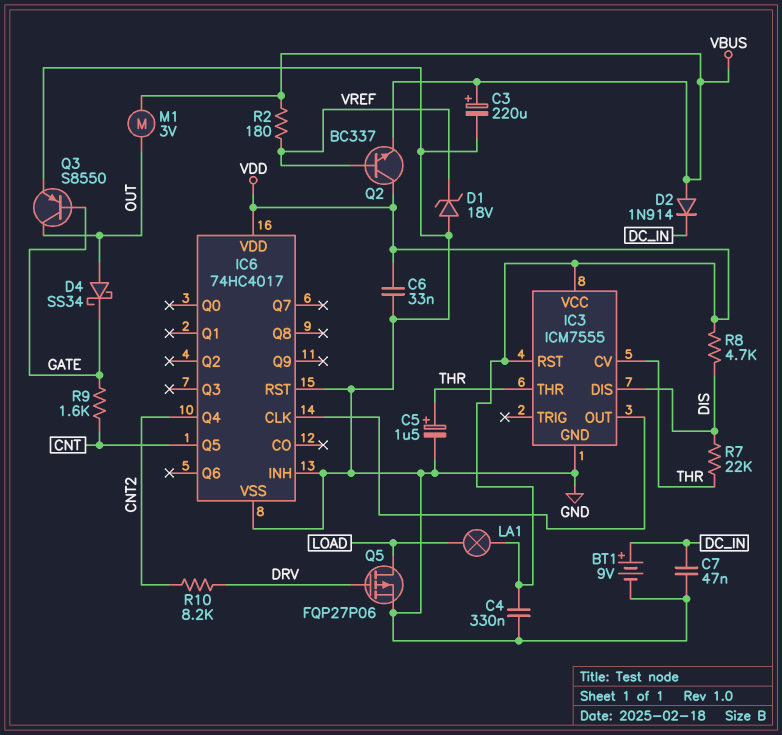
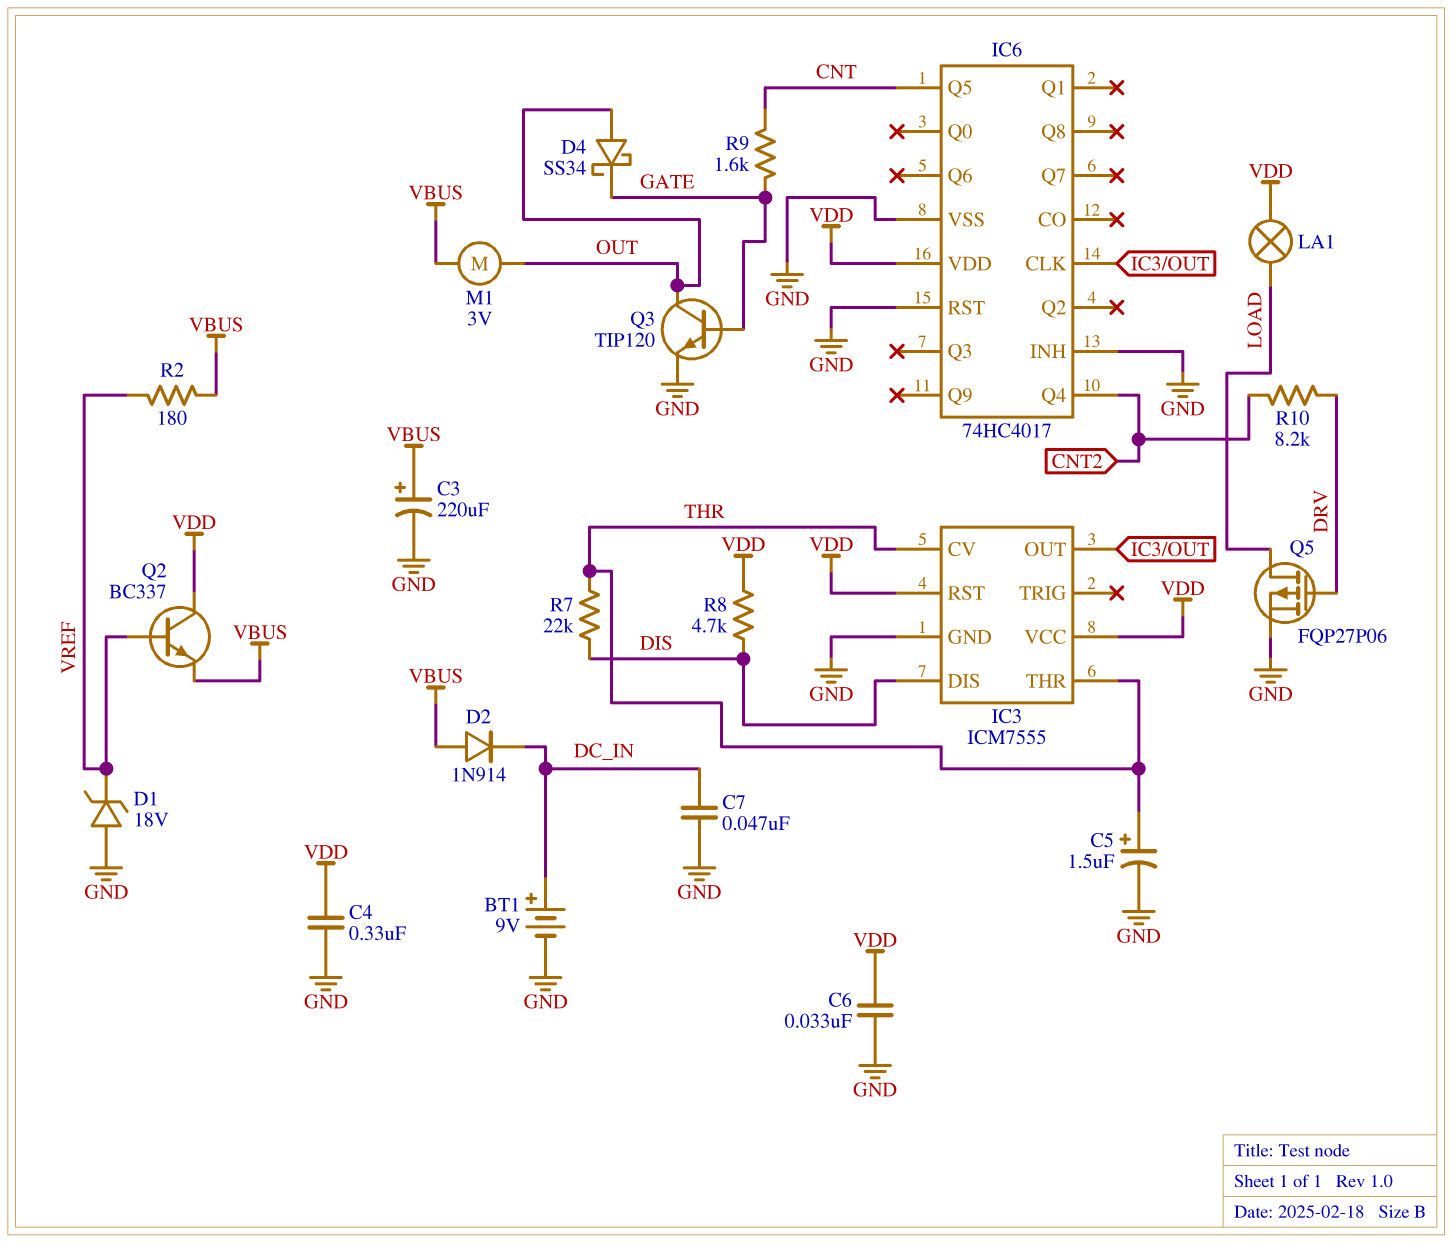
Q3: PNP S8550 (B GATE, C OUT, E GND) -> NPN TIP120 (B GATE, C OUT, E GND)

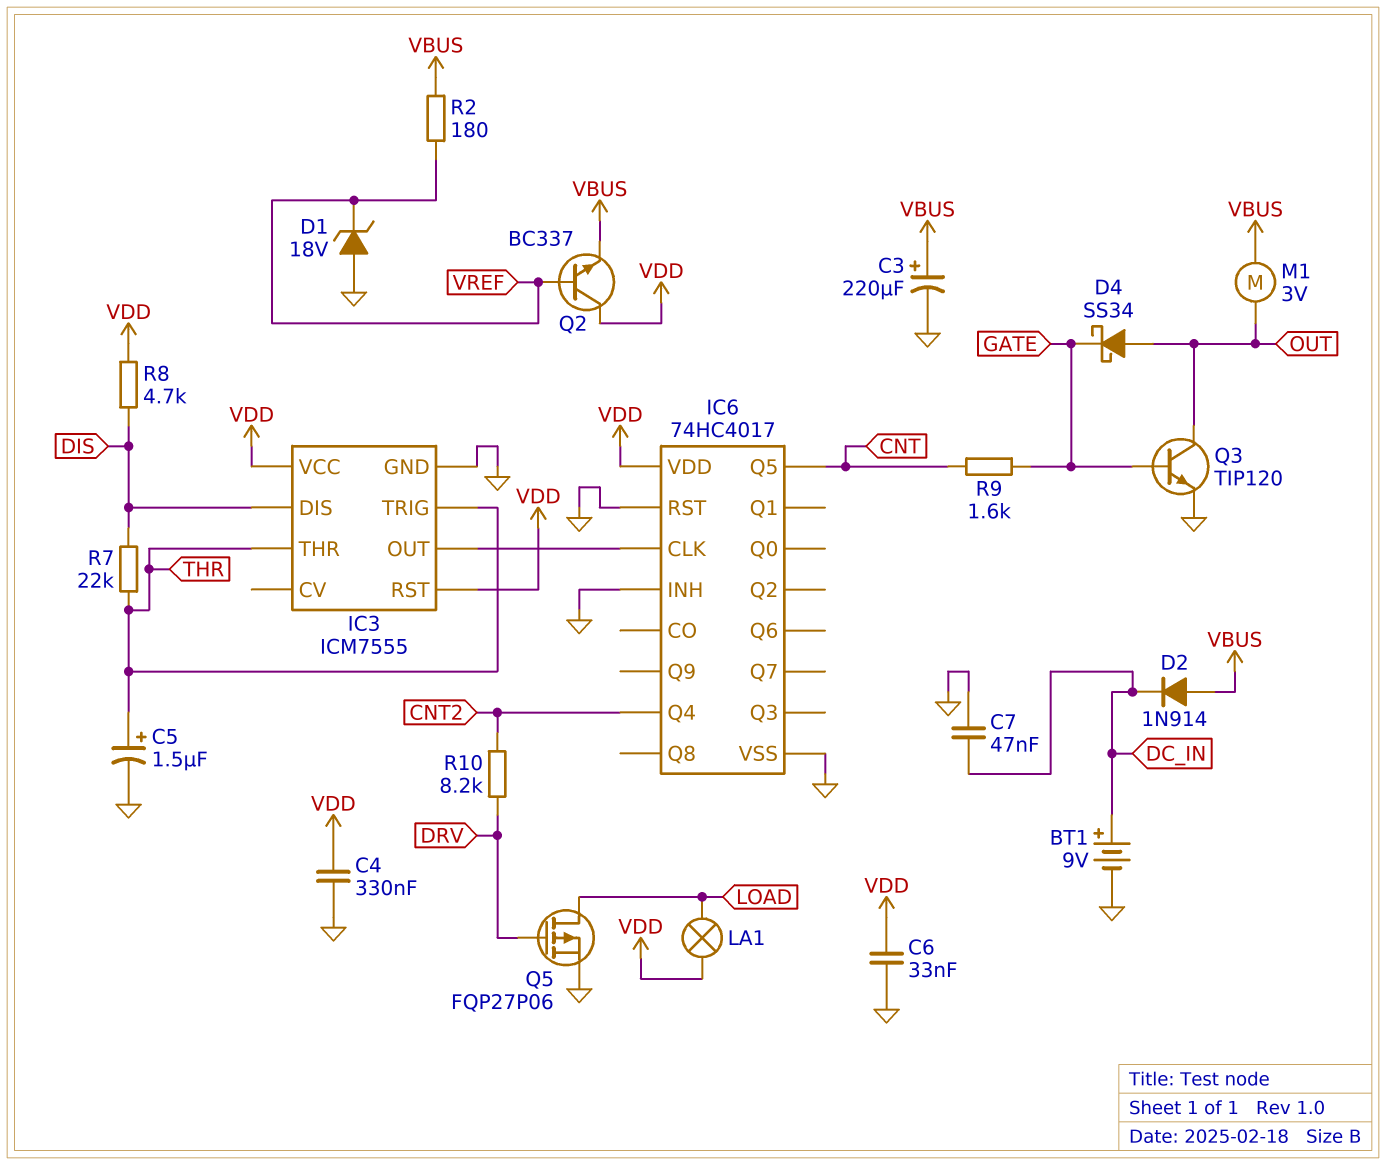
IC3 pin CV: THR -> none
IC3 pin TRIG: none -> THR

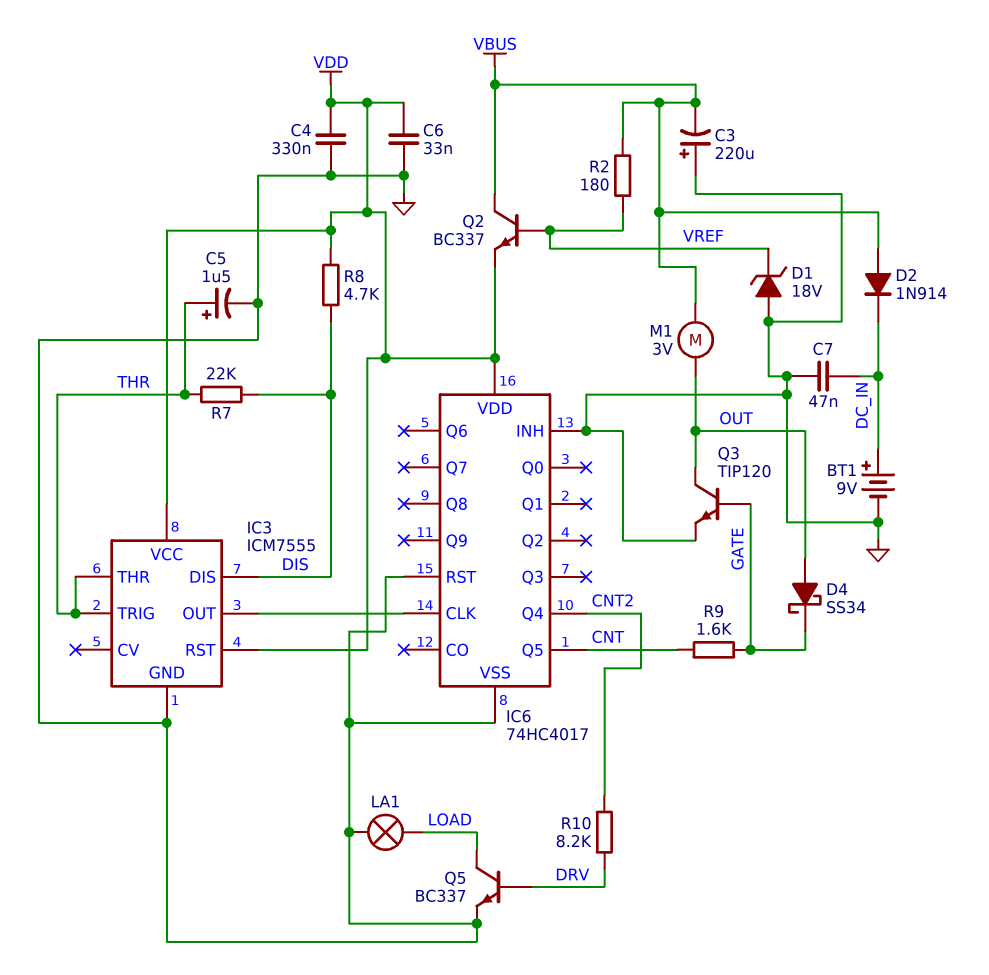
C3: 220uF (plus VBUS, minus GND) -> 220uF (plus GND, minus VBUS)
LA1: lamp (LOAD, VDD) -> lamp (GND, LOAD)
Q2: NPN BC337 (B VREF, C VDD, E VBUS) -> NPN BC337 (B VREF, C VBUS, E VDD)
Q5: PMOS FQP27P06 (G DRV, D LOAD, S GND) -> NPN BC337 (B DRV, C LOAD, E GND)

